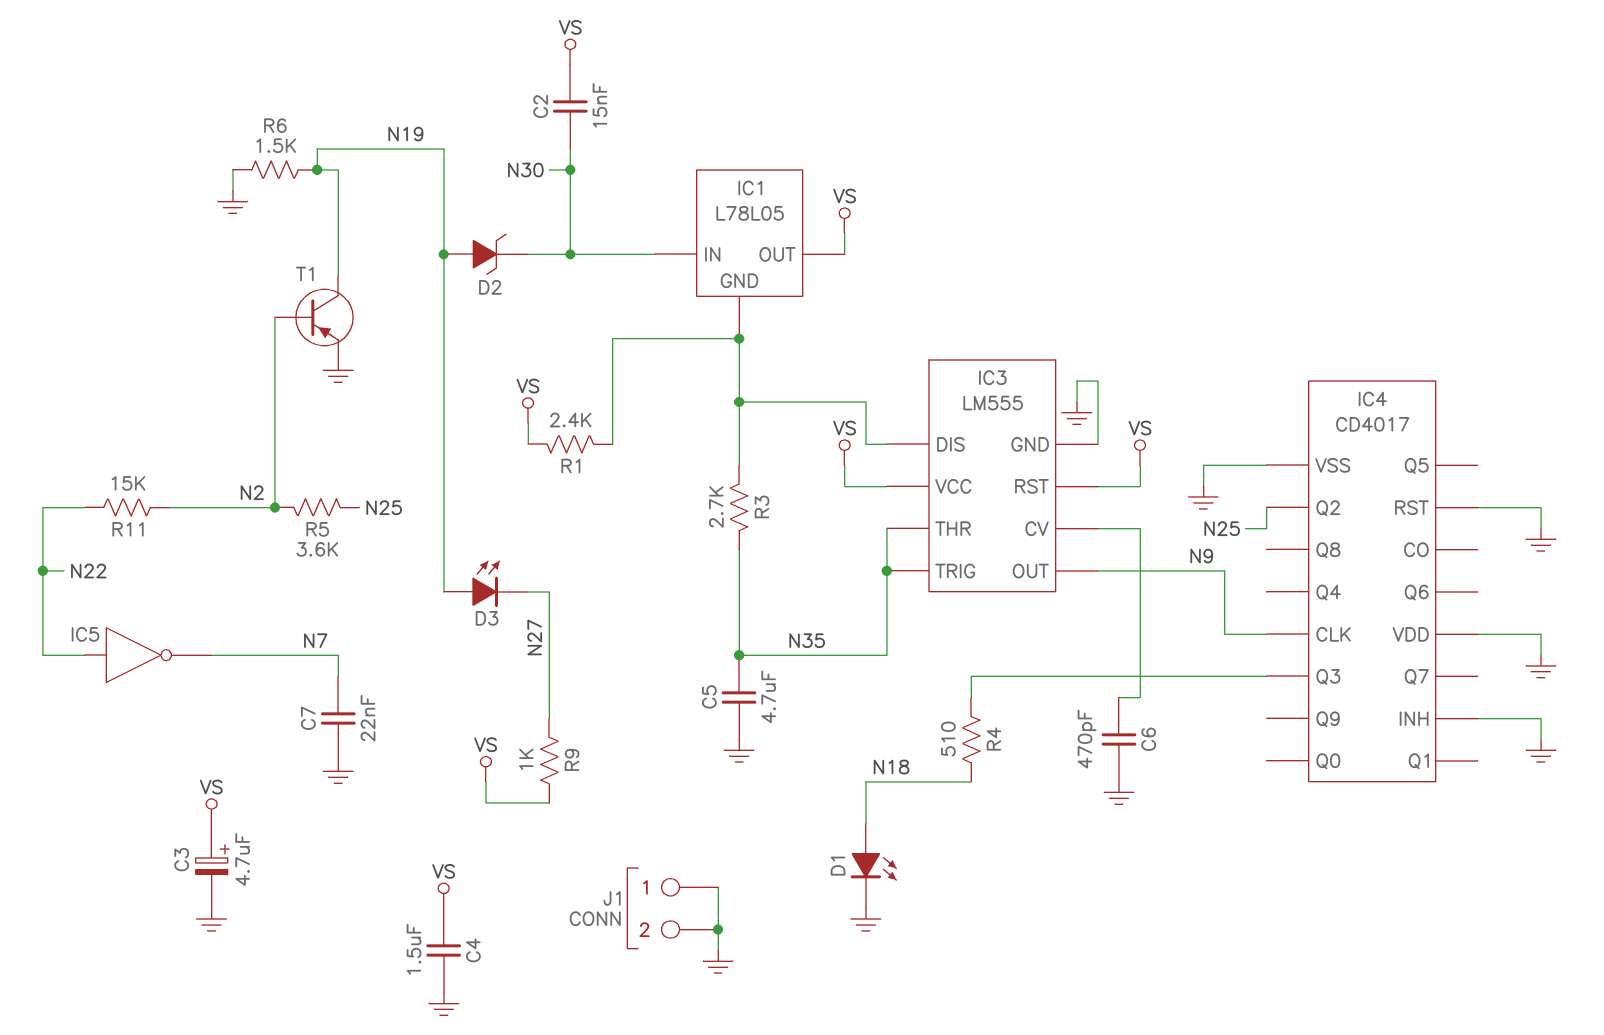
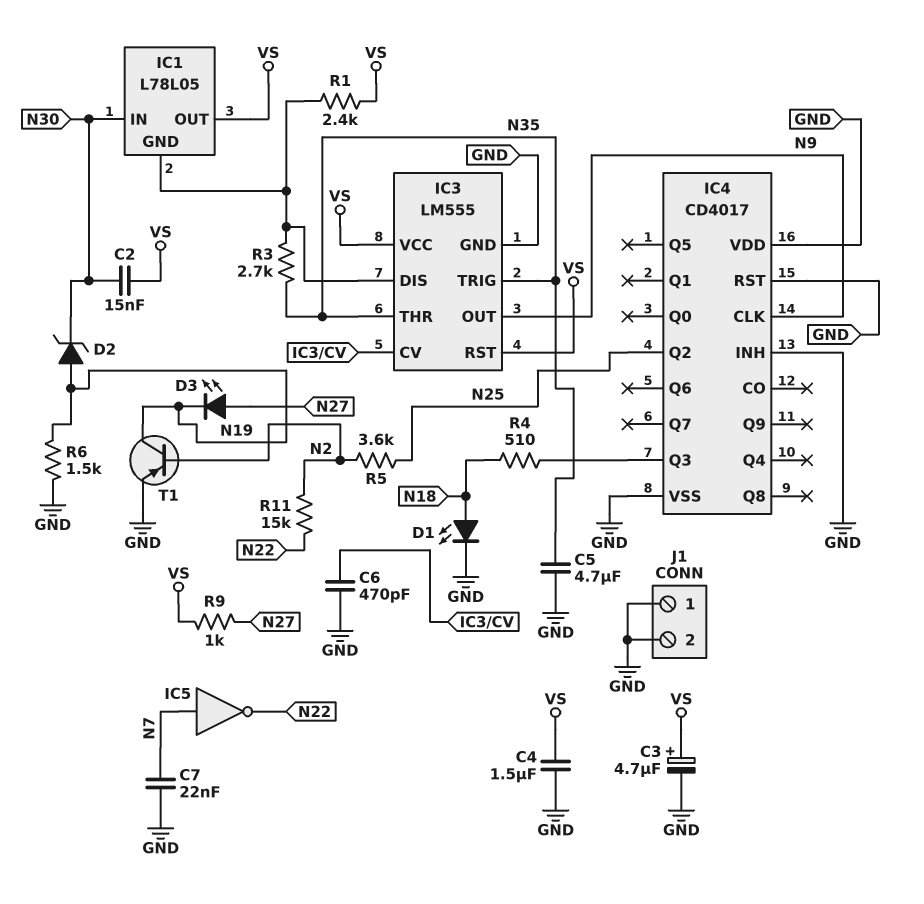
D3: LED (A N19, K N27) -> LED (A N27, K N19)
IC5: NOT (in N22, out N7) -> NOT (in N7, out N22)

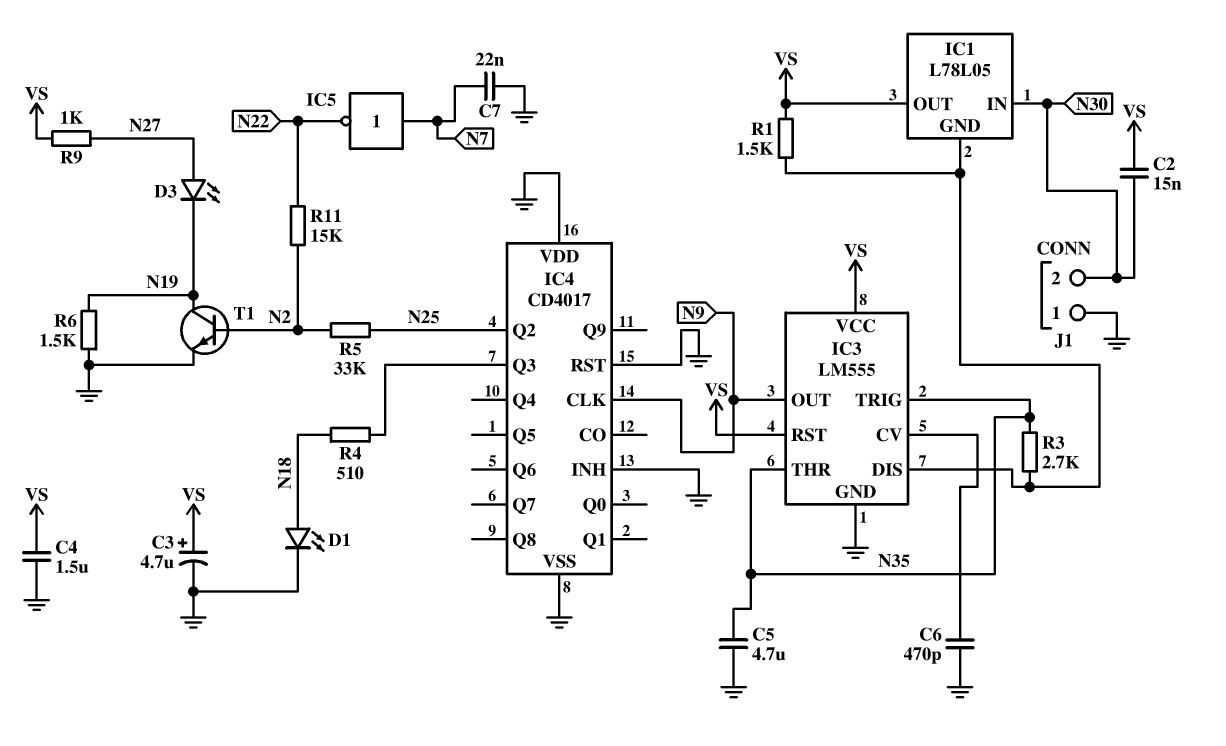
D2: zener (A N19, K N30) -> none
J1 pin 2: GND -> N30
R1: 2.4k (IC1/GND, VS) -> 1.5k (IC1/GND, VS)
R5: 3.6k (N2, N25) -> 33k (N2, N25)
T1: PNP (B N2, C N19, E GND) -> NPN (B N2, C N19, E GND)

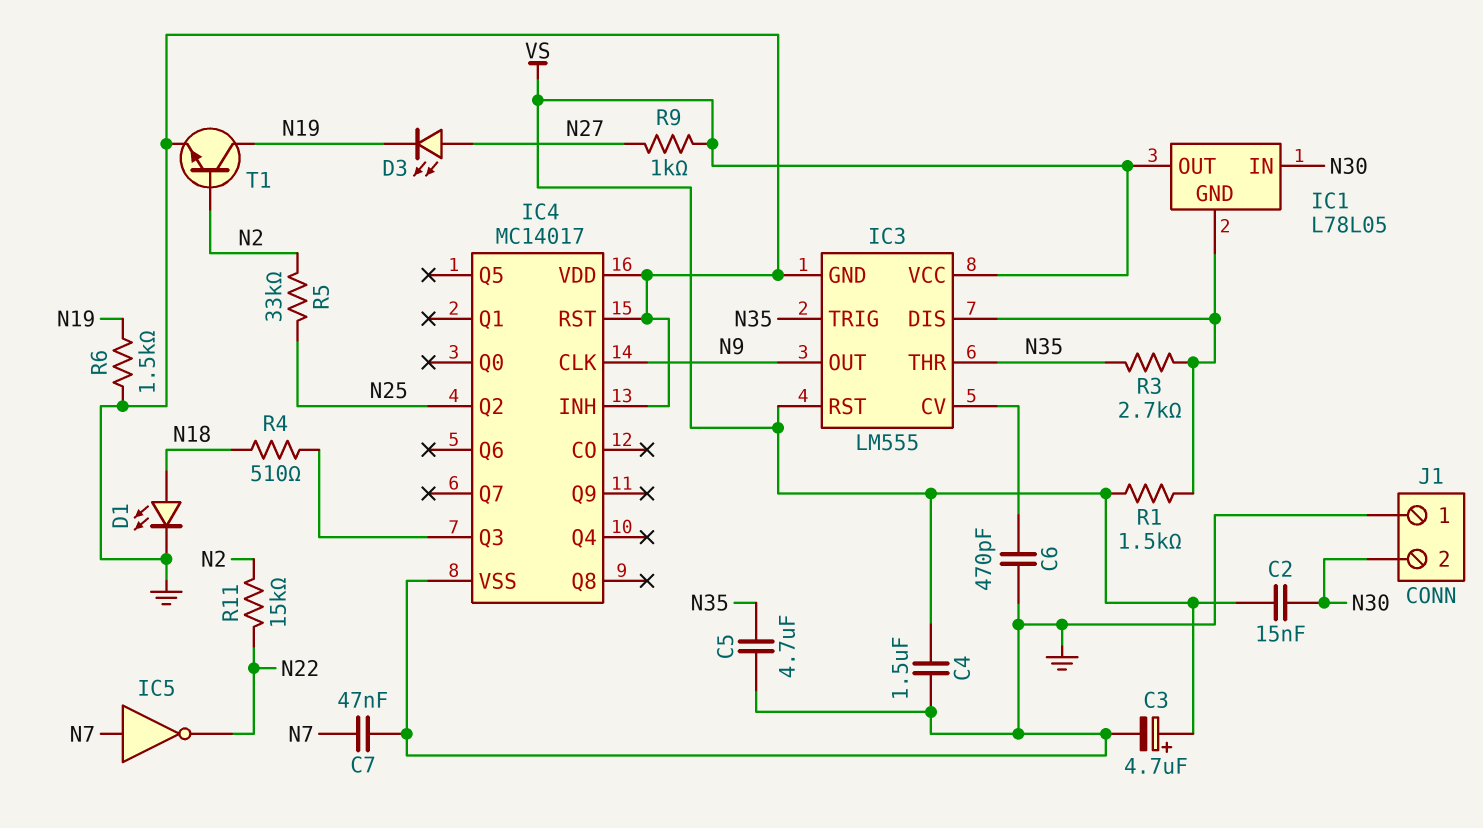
C7: 22nF (GND, N7) -> 47nF (GND, N7)
IC4: CD4017 -> MC14017

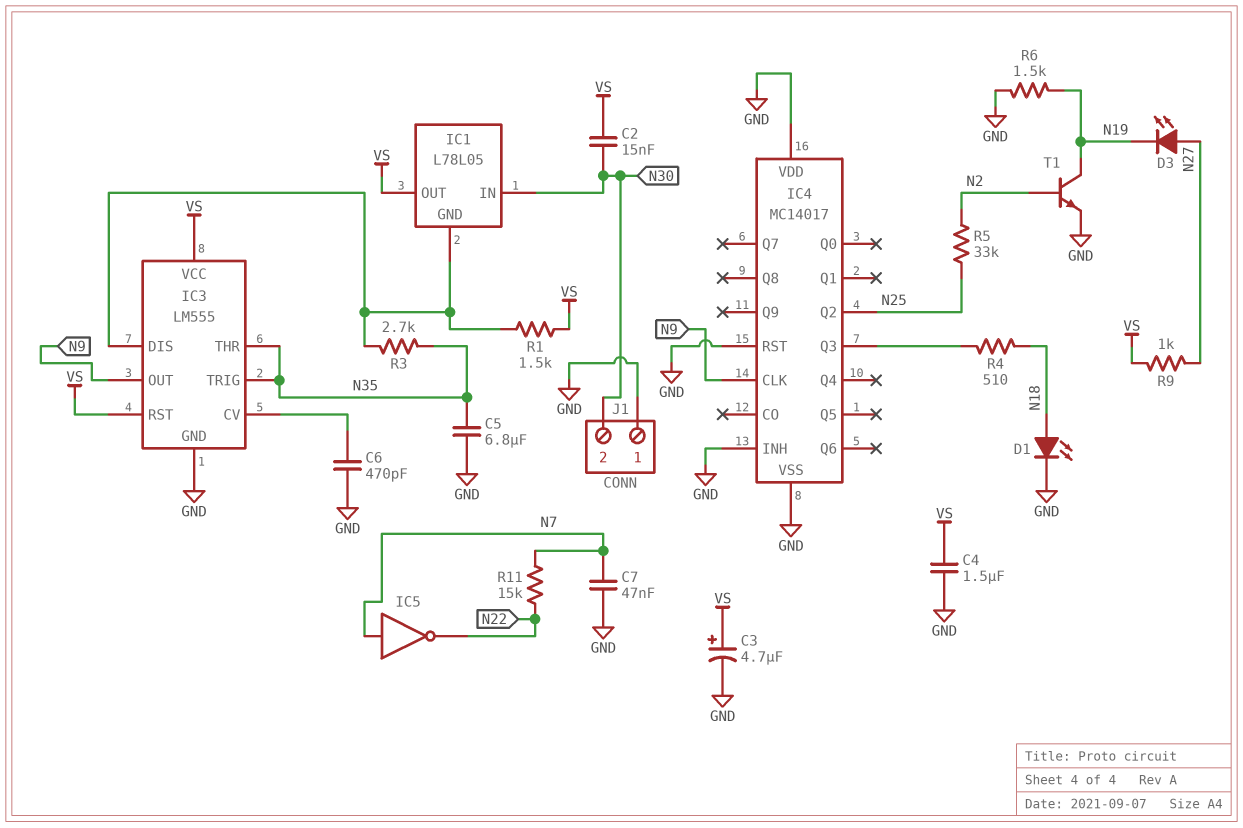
C5: 4.7uF (GND, N35) -> 6.8uF (GND, N35)
R11: 15k (N2, N22) -> 15k (N7, N22)

